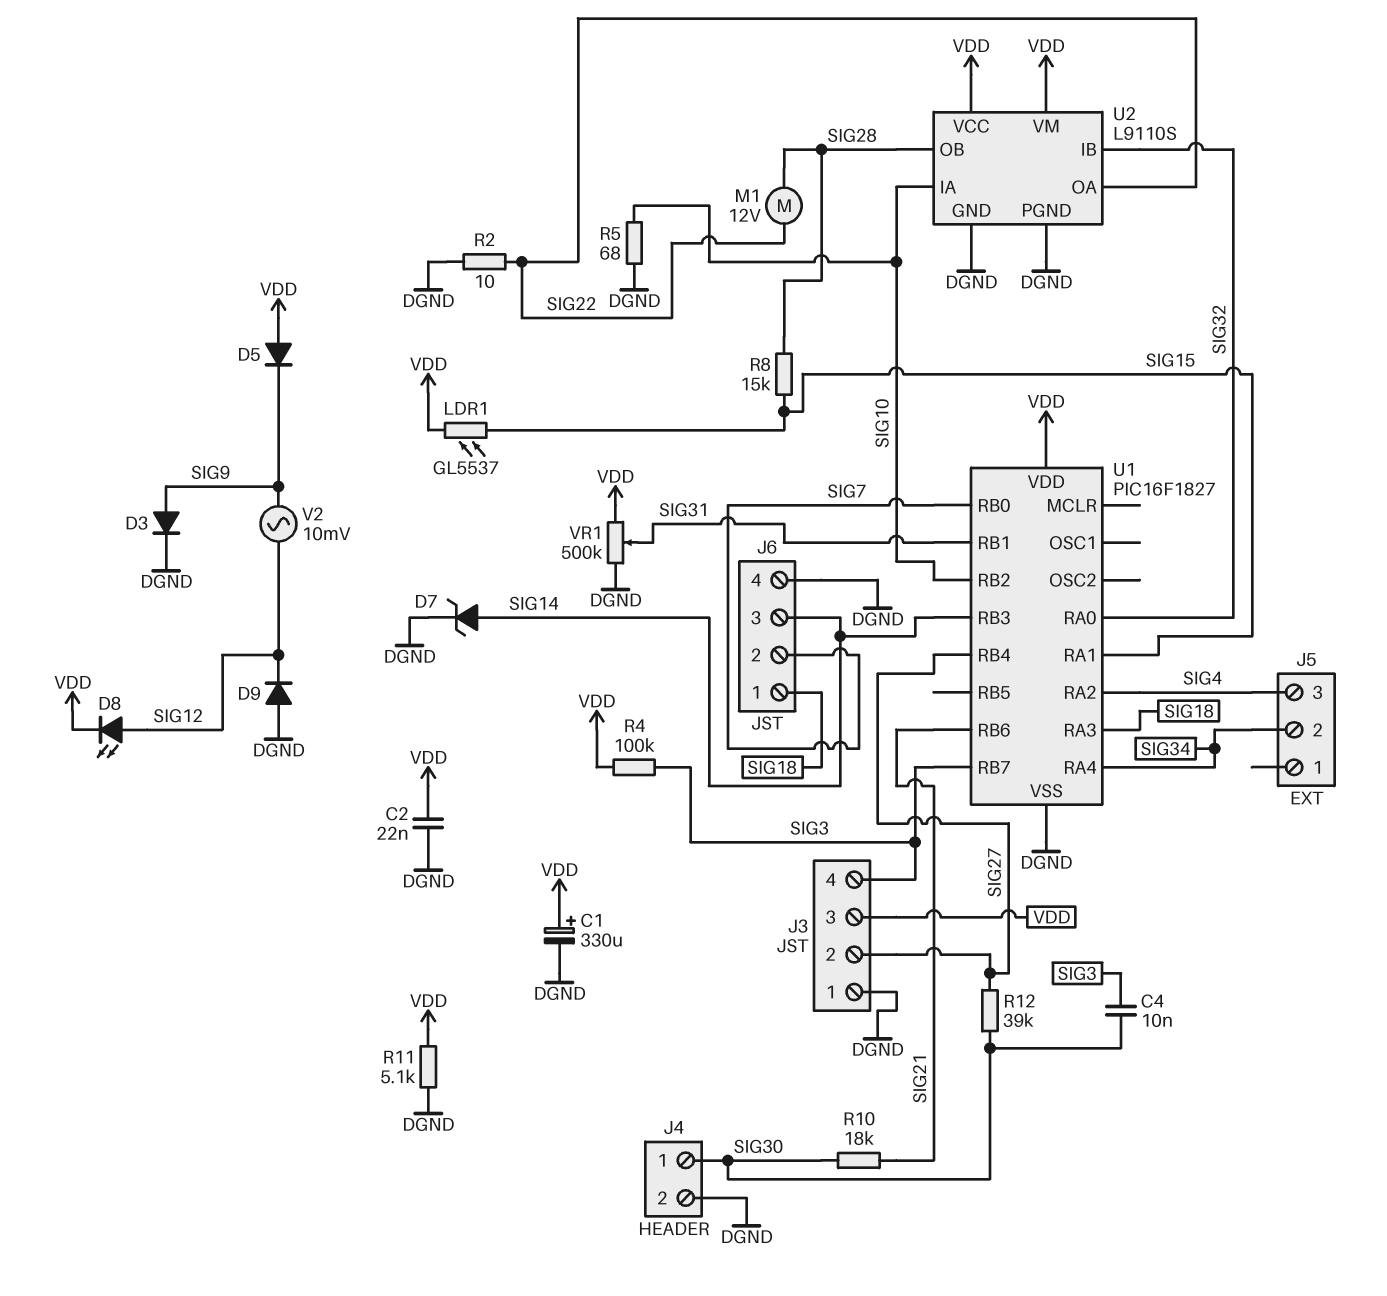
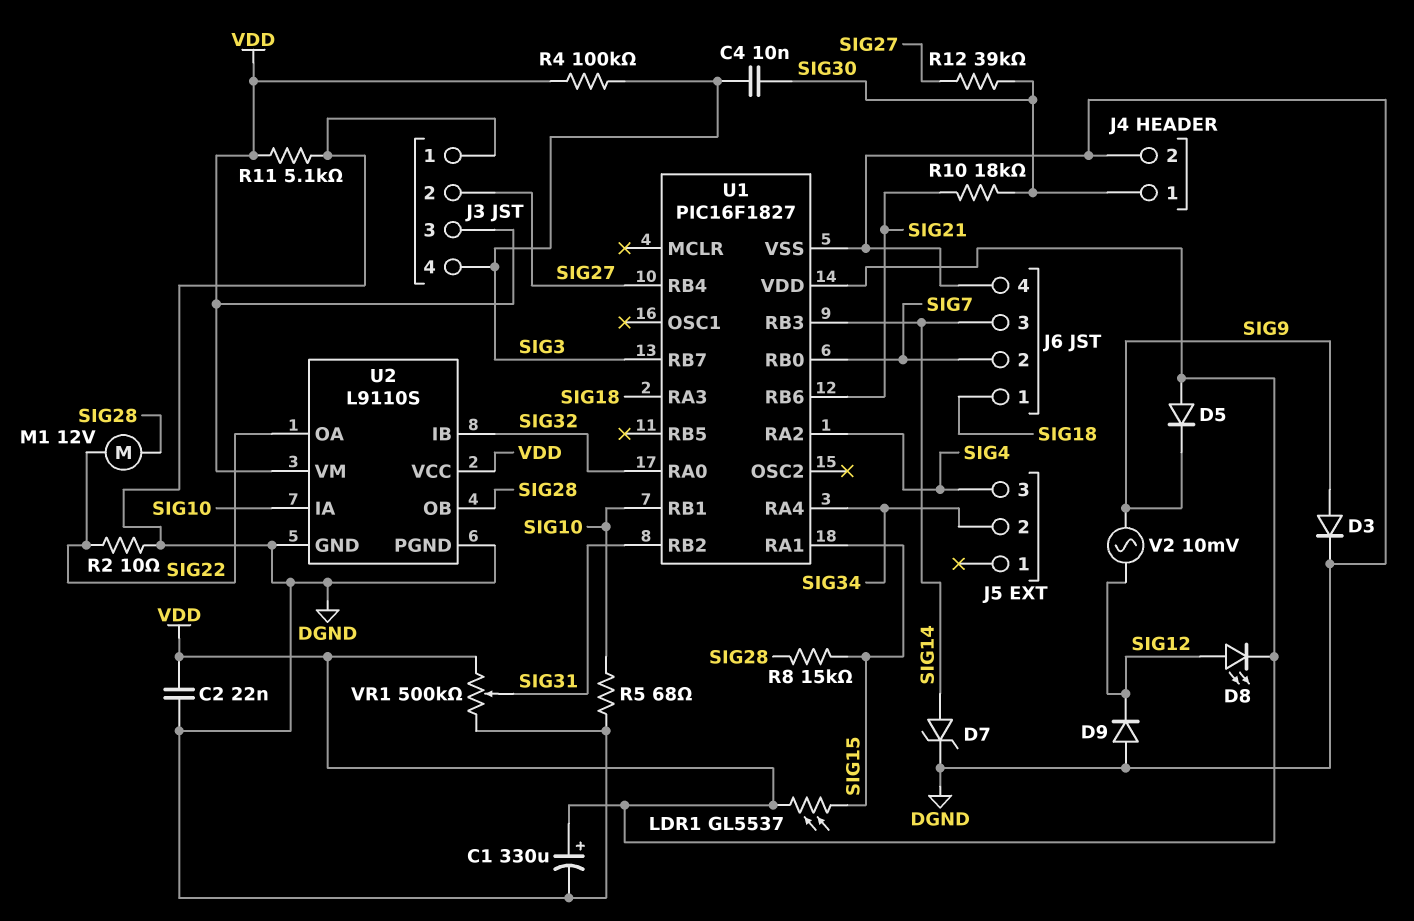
U1 pin RB1: SIG31 -> SIG10
U1 pin RB2: SIG10 -> SIG31

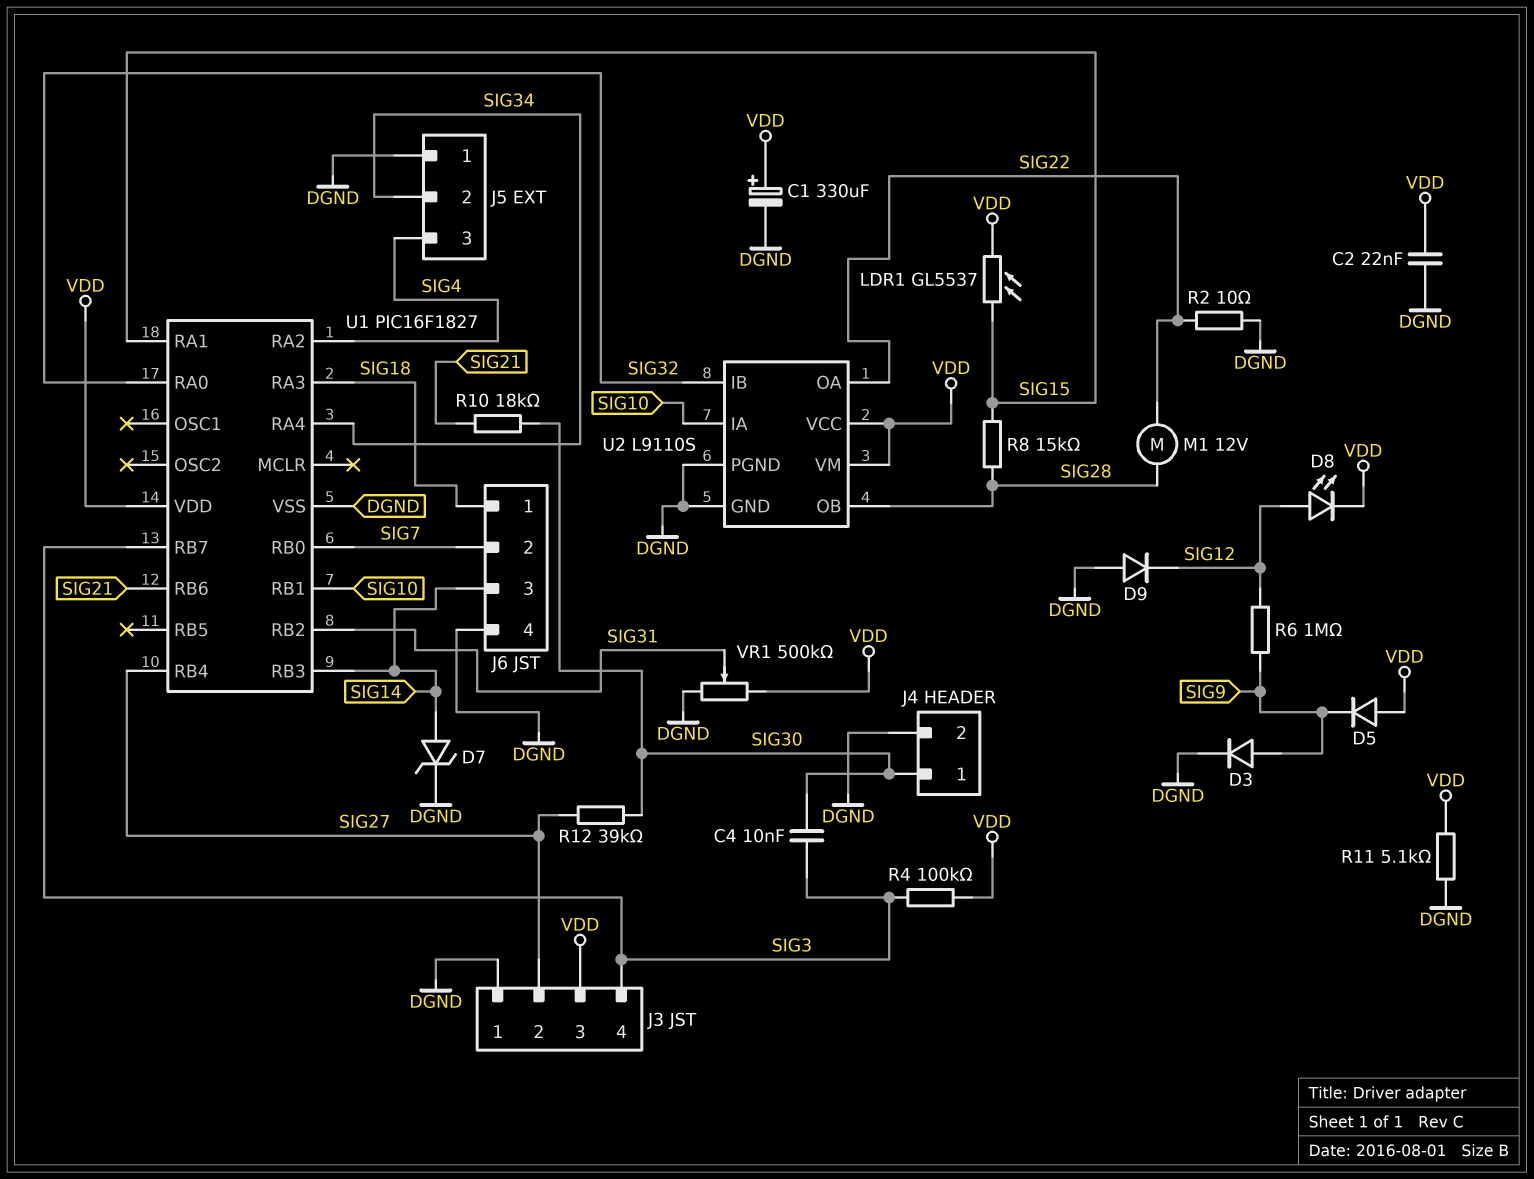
J5 pin 1: none -> DGND
R5: 68 (DGND, SIG10) -> none
R6: none -> 1M (SIG9, SIG12)
V2: AC 10mV (SIG9, SIG12) -> none

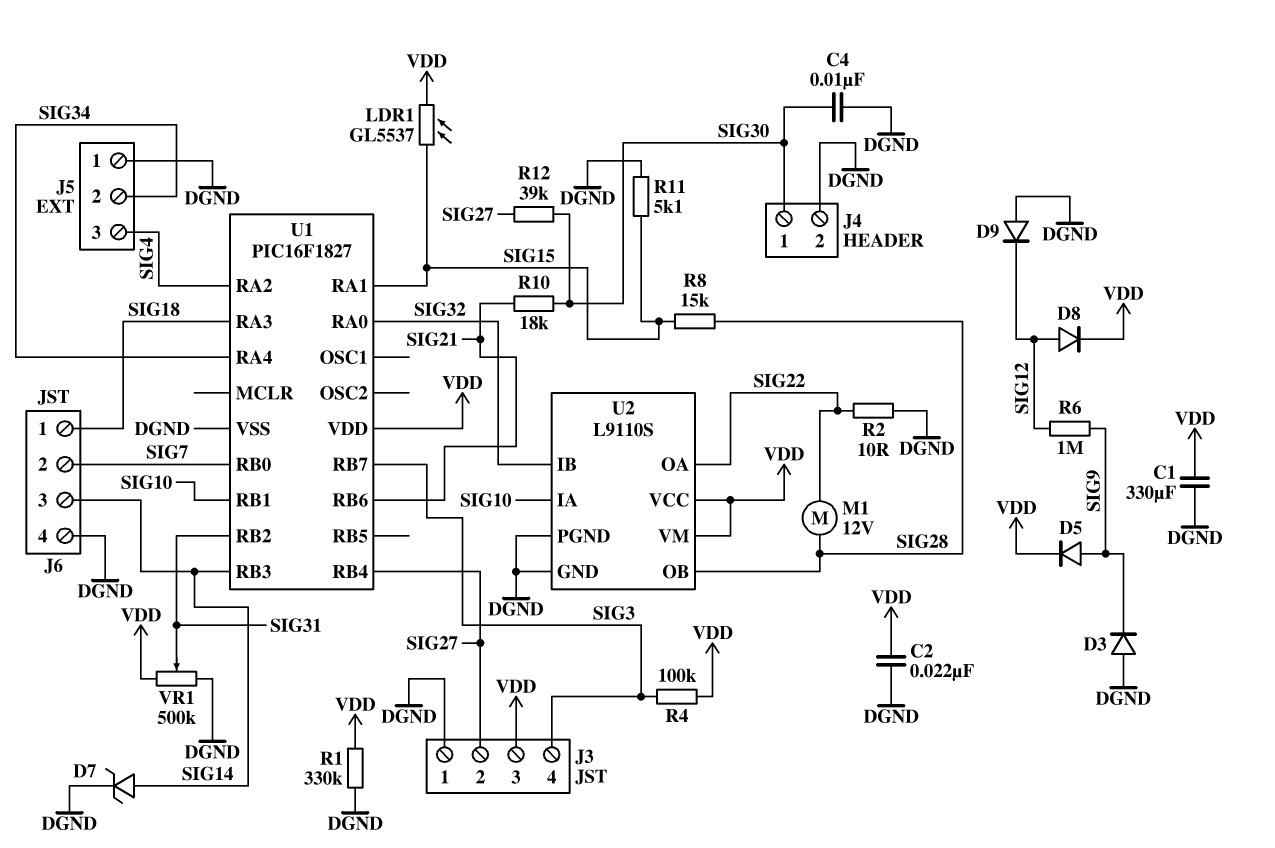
C1: 330uF (plus VDD, minus DGND) -> 330uF (DGND, VDD)
C4: 10nF (SIG3, SIG30) -> 10nF (DGND, SIG30)
D3: diode (A SIG9, K DGND) -> diode (A DGND, K SIG9)
D5: diode (A VDD, K SIG9) -> diode (A SIG9, K VDD)
D8: LED (A SIG12, K VDD) -> diode (A SIG12, K VDD)
R1: none -> 330k (DGND, VDD)
R11: 5.1k (DGND, VDD) -> 5.1k (DGND, SIG15)

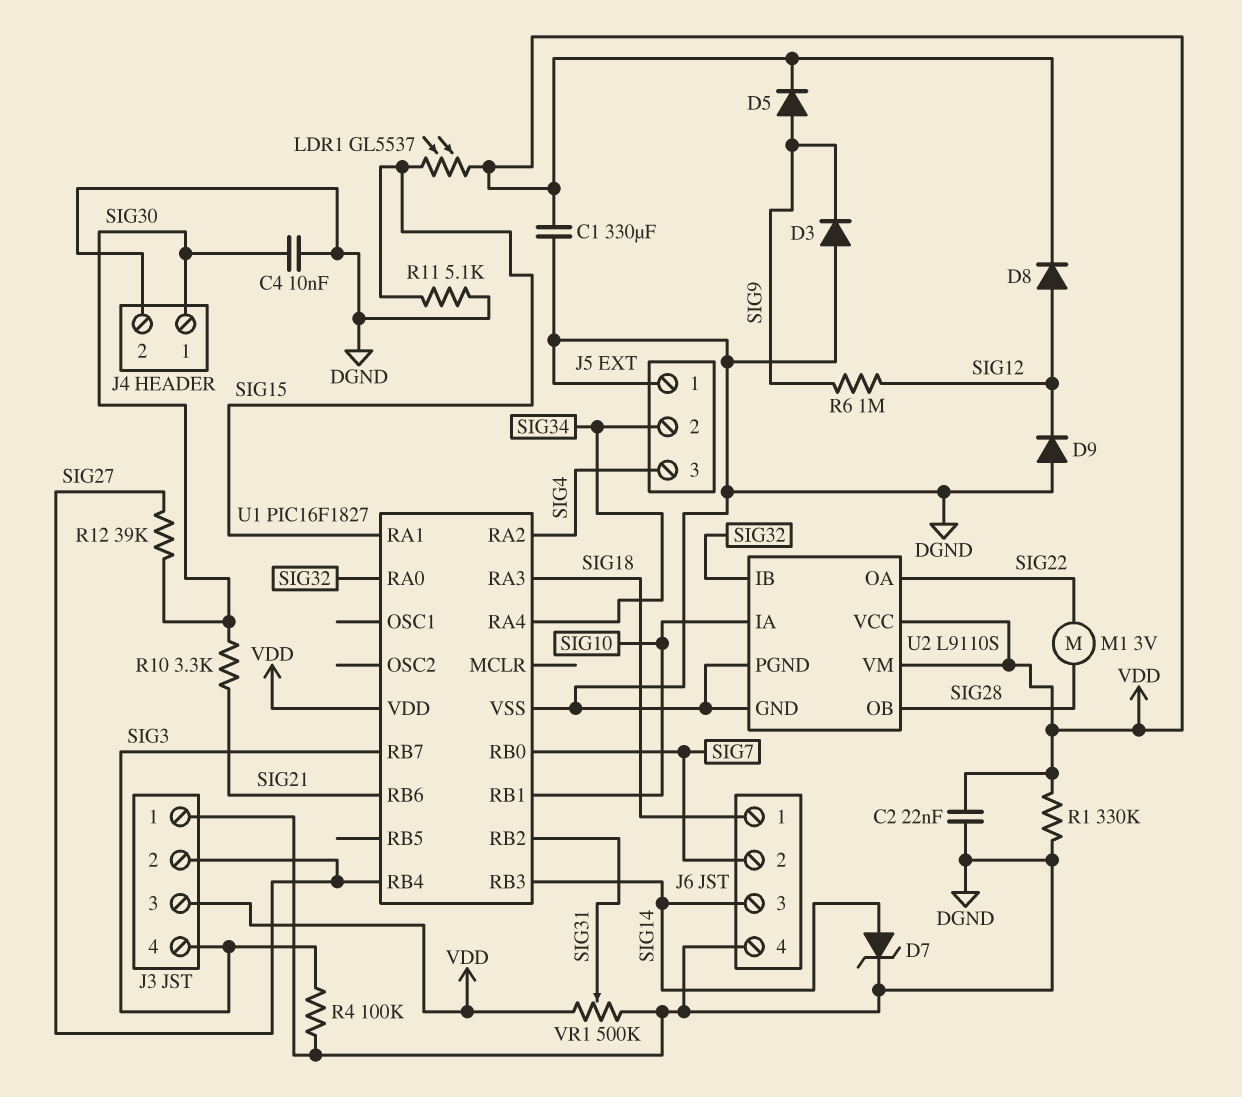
M1: motor 12V (SIG22, SIG28) -> motor 3V (SIG22, SIG28)
R2: 10 (DGND, SIG22) -> none
R4: 100k (SIG3, VDD) -> 100k (DGND, SIG3)
R8: 15k (SIG15, SIG28) -> none
R10: 18k (SIG21, SIG30) -> 3.3k (SIG21, SIG30)

